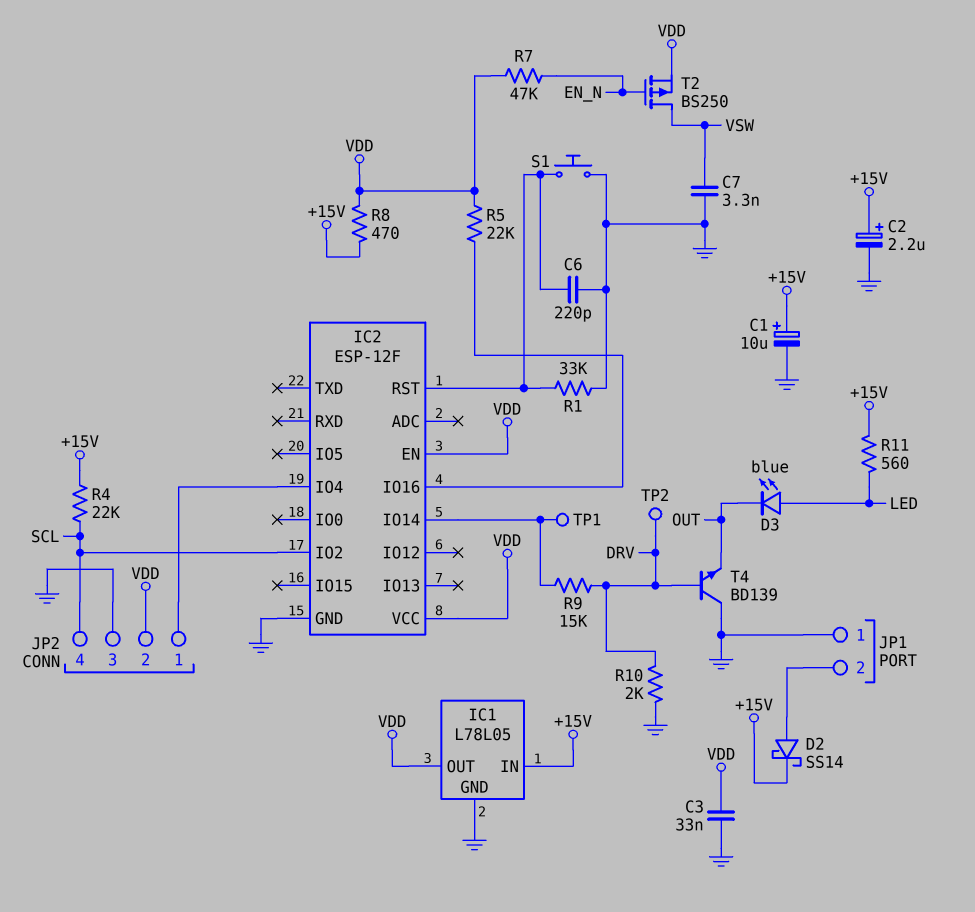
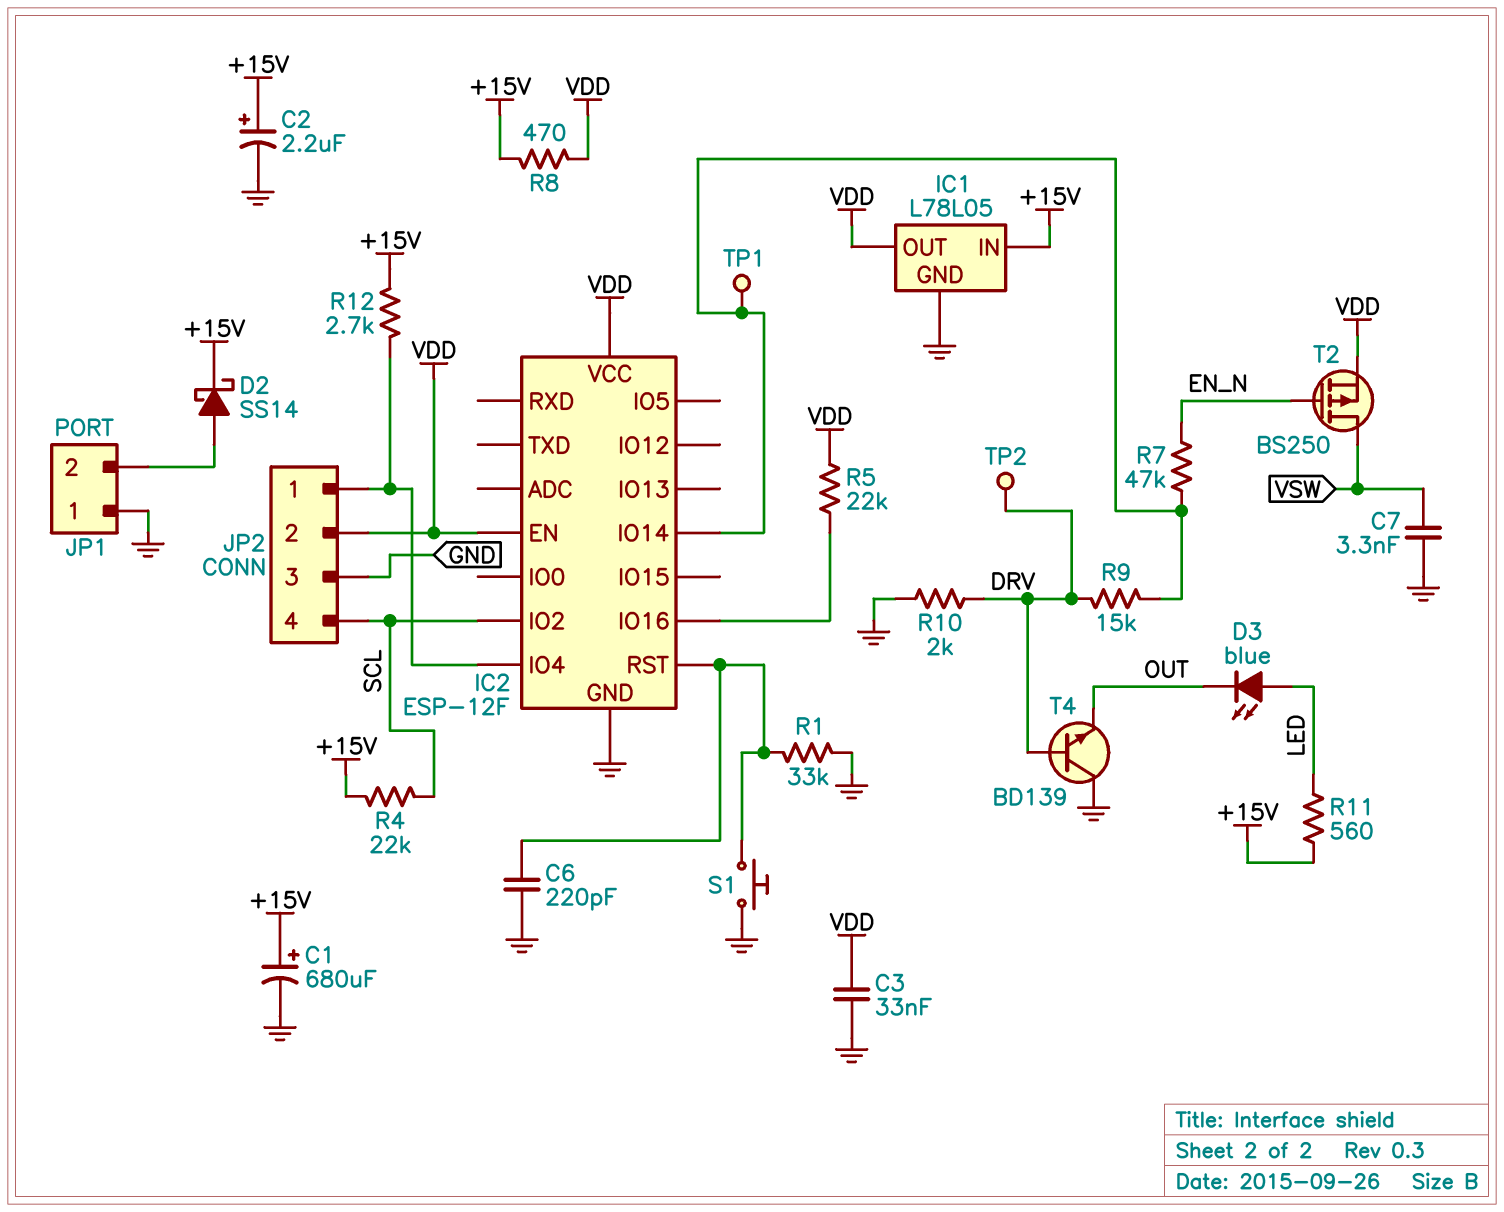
C1: 10uF (plus +15V, minus GND) -> 680uF (plus +15V, minus GND)
R7: 47k (EN_N, VDD) -> 47k (EN_N, IC2/IO14)
R12: none -> 2.7k (+15V, IC2/IO4)

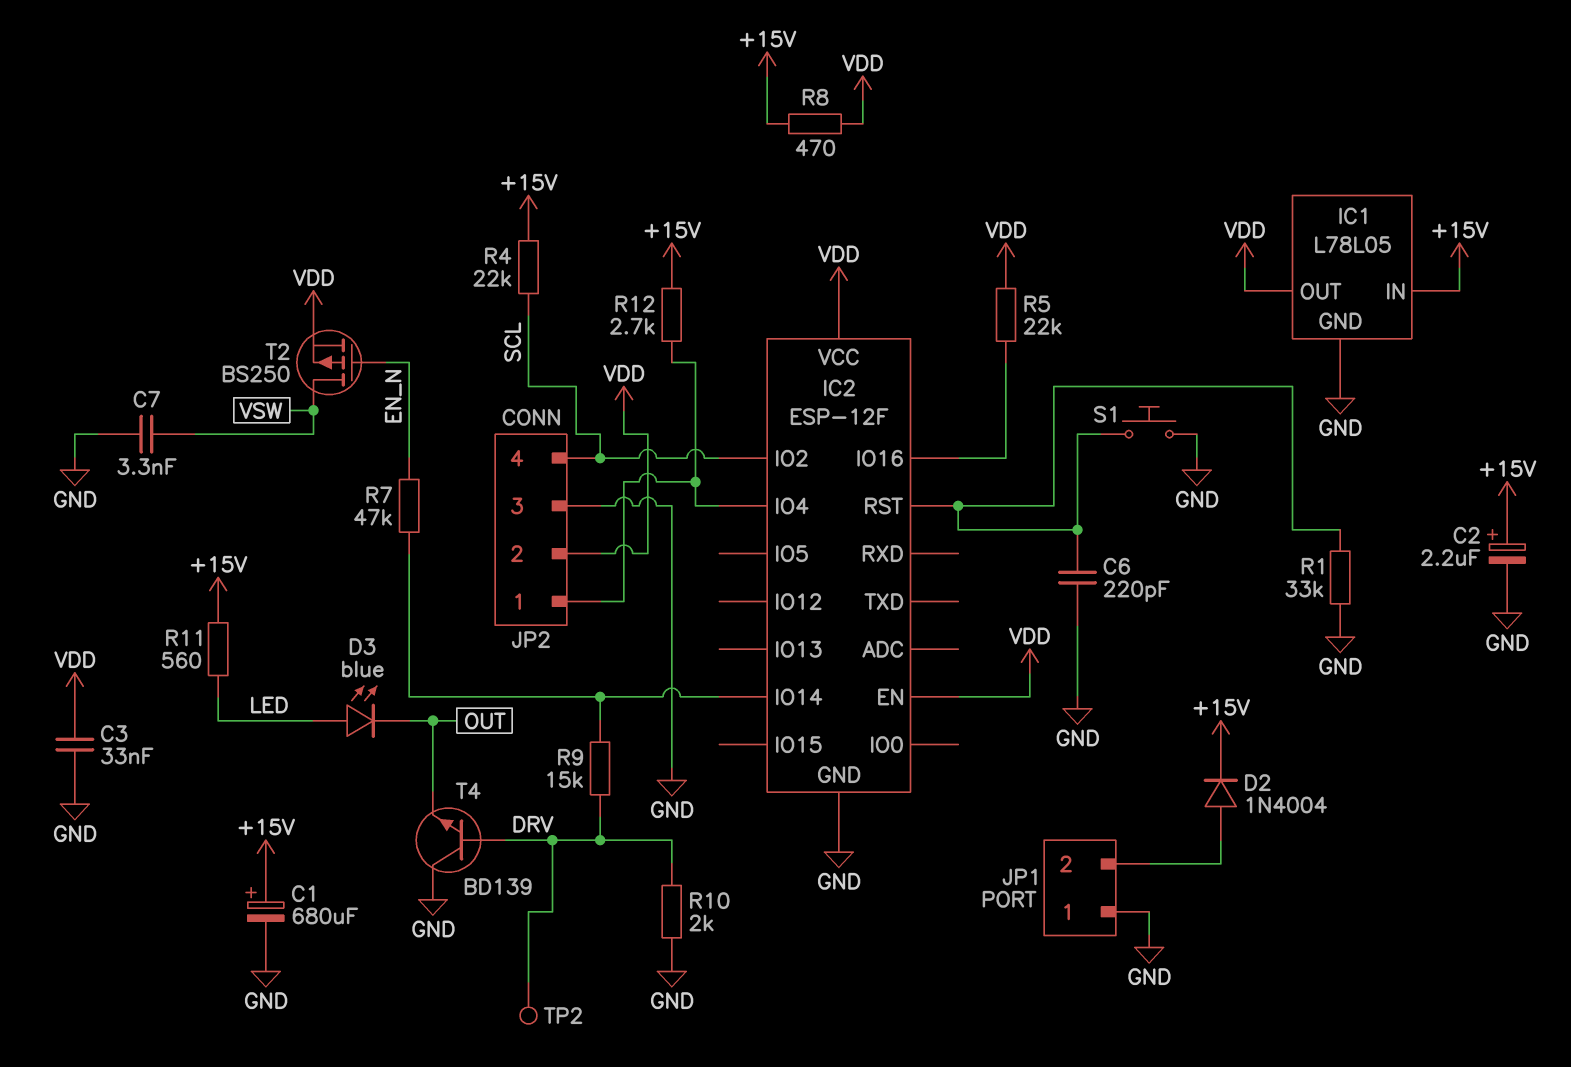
D2: schottky SS14 (A JP1/2, K +15V) -> diode 1N4004 (A JP1/2, K +15V)
TP1: test point (IC2/IO14) -> none

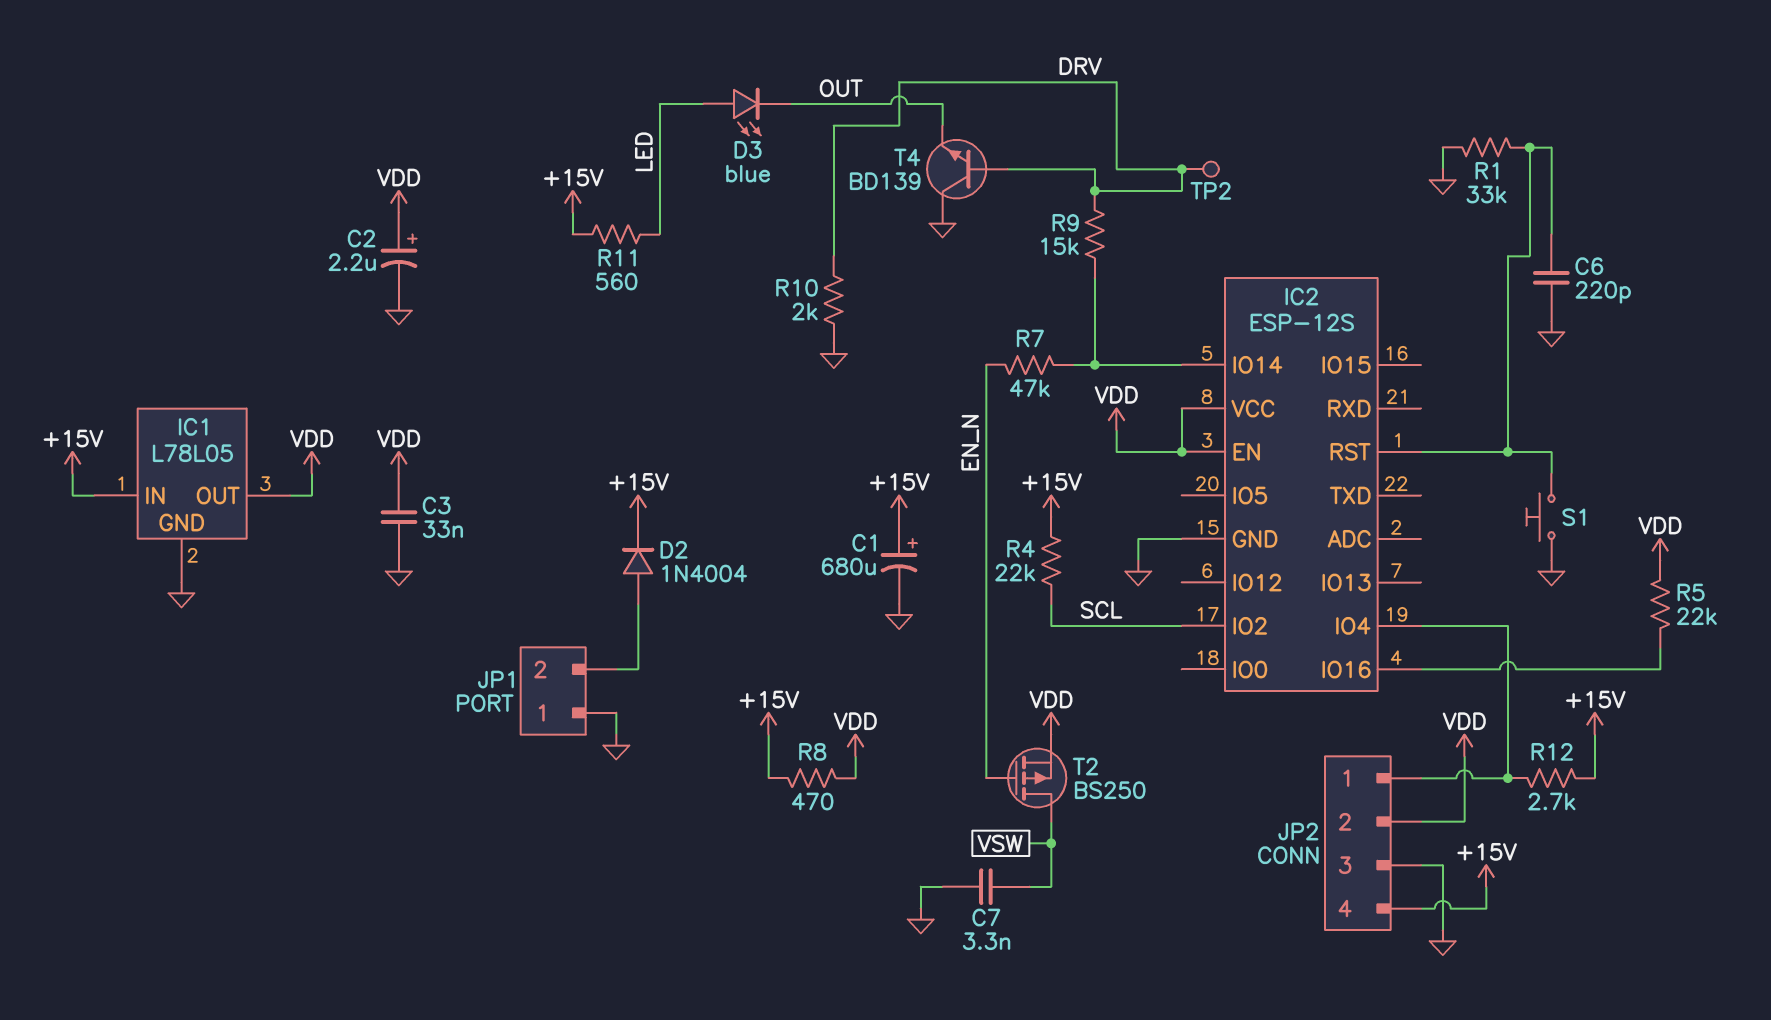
C2: 2.2uF (plus +15V, minus GND) -> 2.2uF (plus VDD, minus GND)
IC2: ESP-12F -> ESP-12S
JP2 pin 4: SCL -> +15V

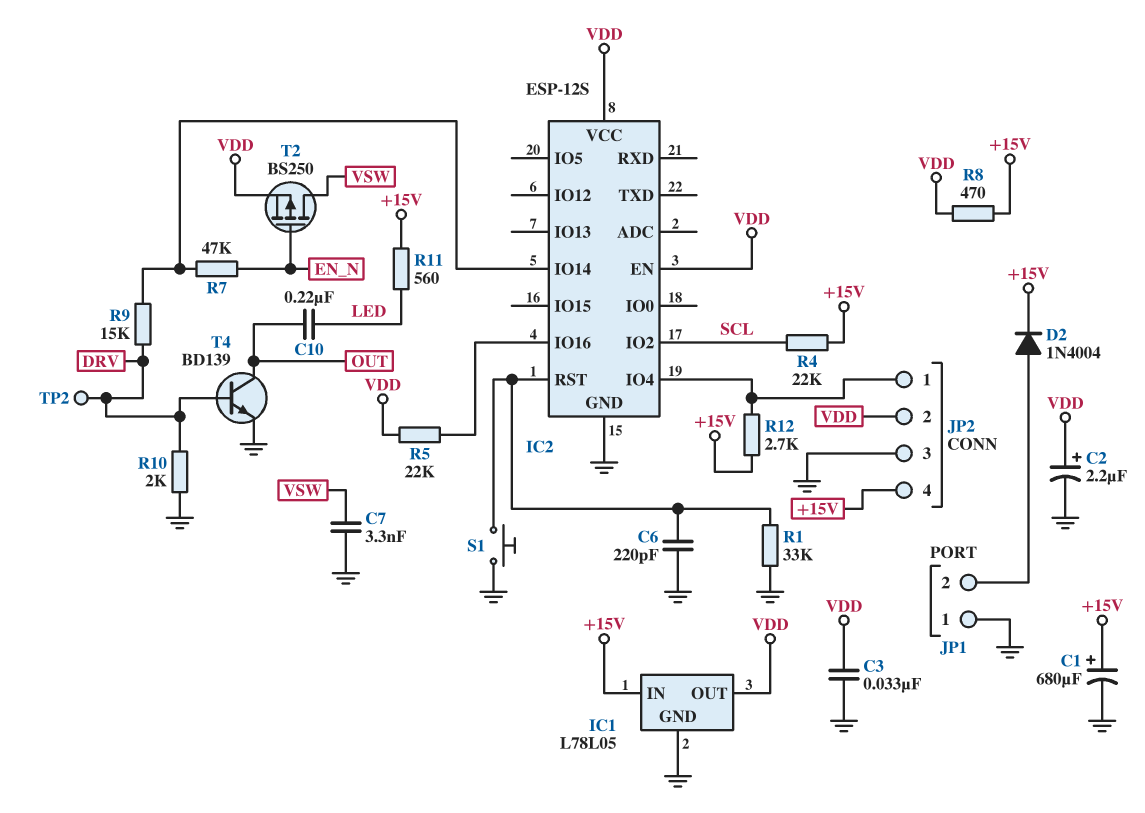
C10: none -> 220nF (LED, OUT)
D3: LED blue (A LED, K OUT) -> none
T4: NPN BD139 (B DRV, C GND, E OUT) -> NPN BD139 (B DRV, C OUT, E GND)

